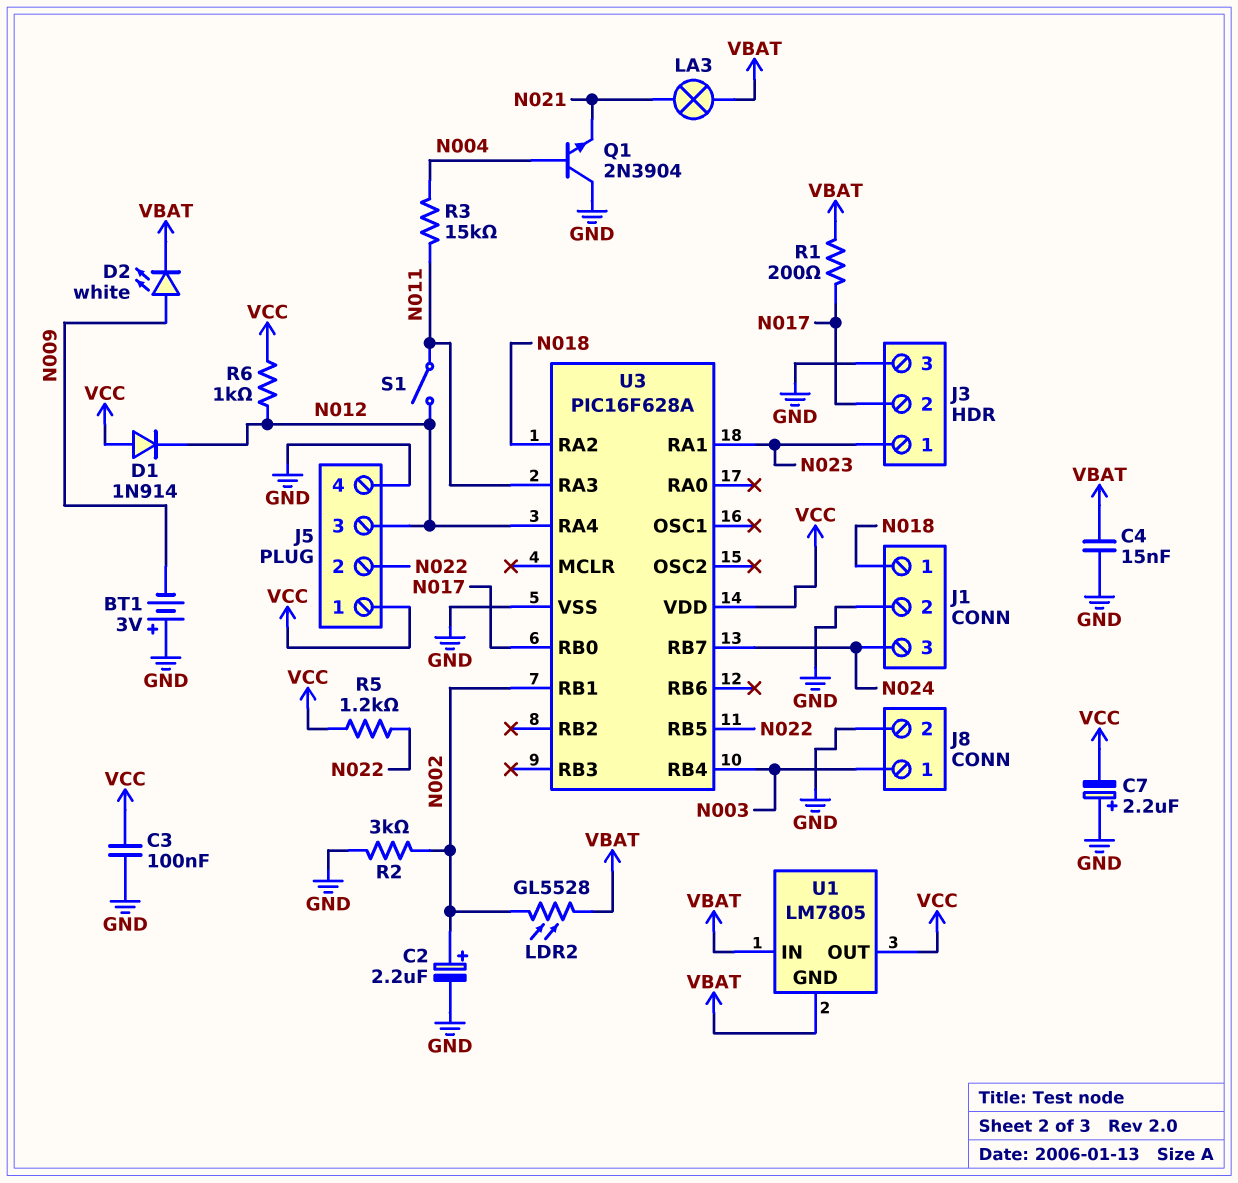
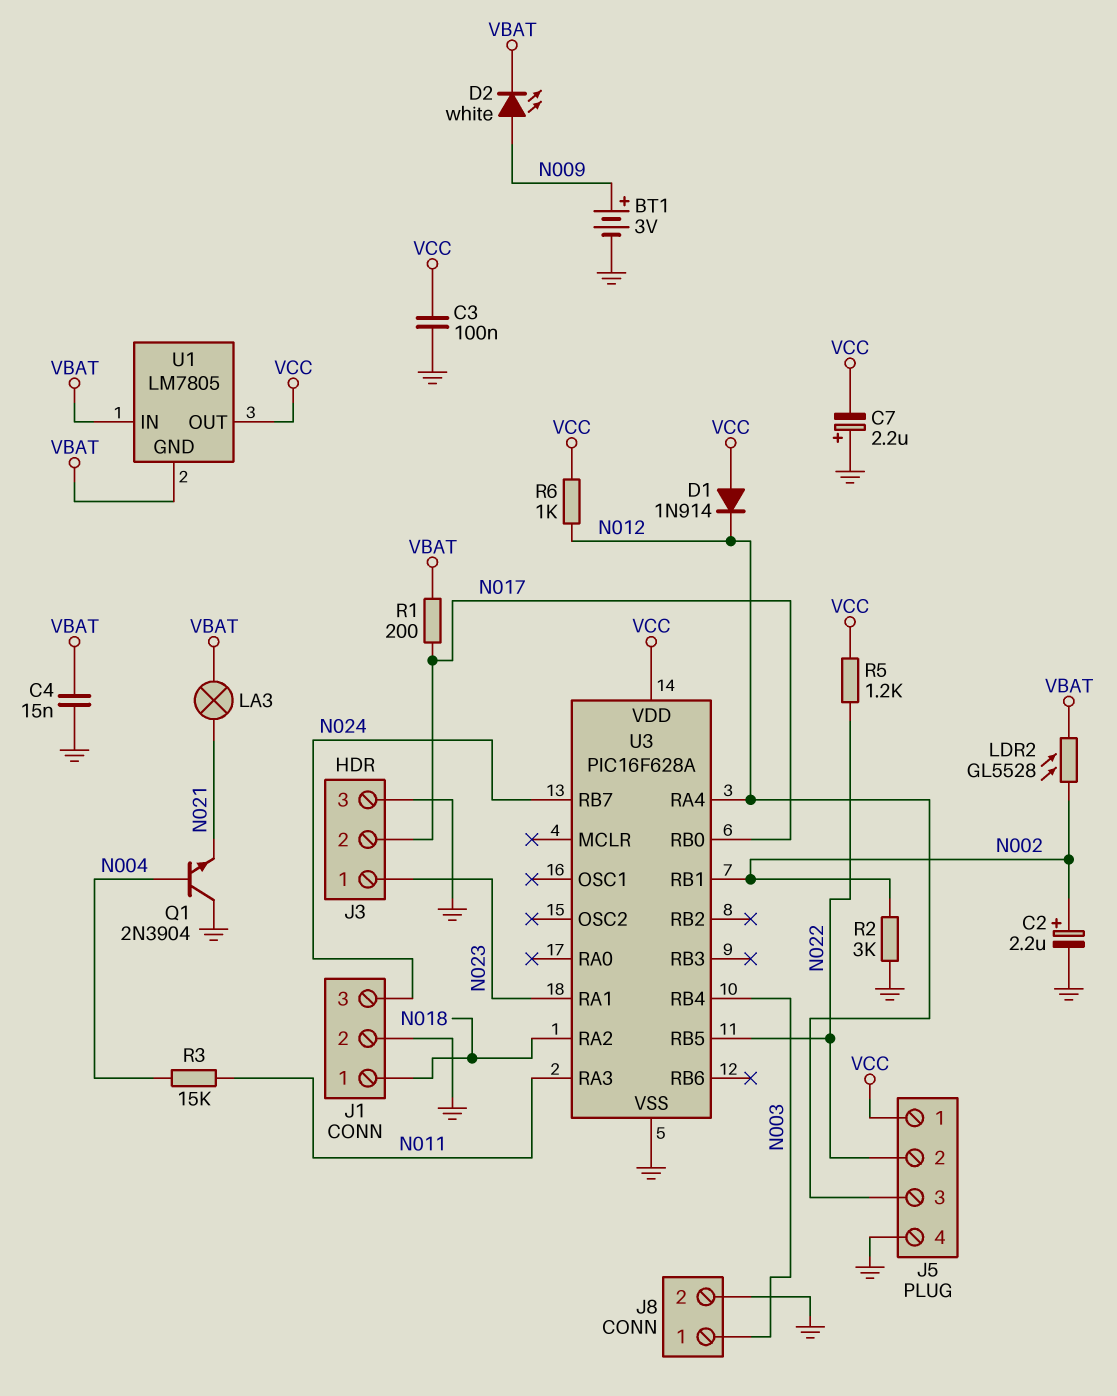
BT1: 3V (plus GND, minus N009) -> 3V (plus N009, minus GND)
S1: switch (N011, N012) -> none

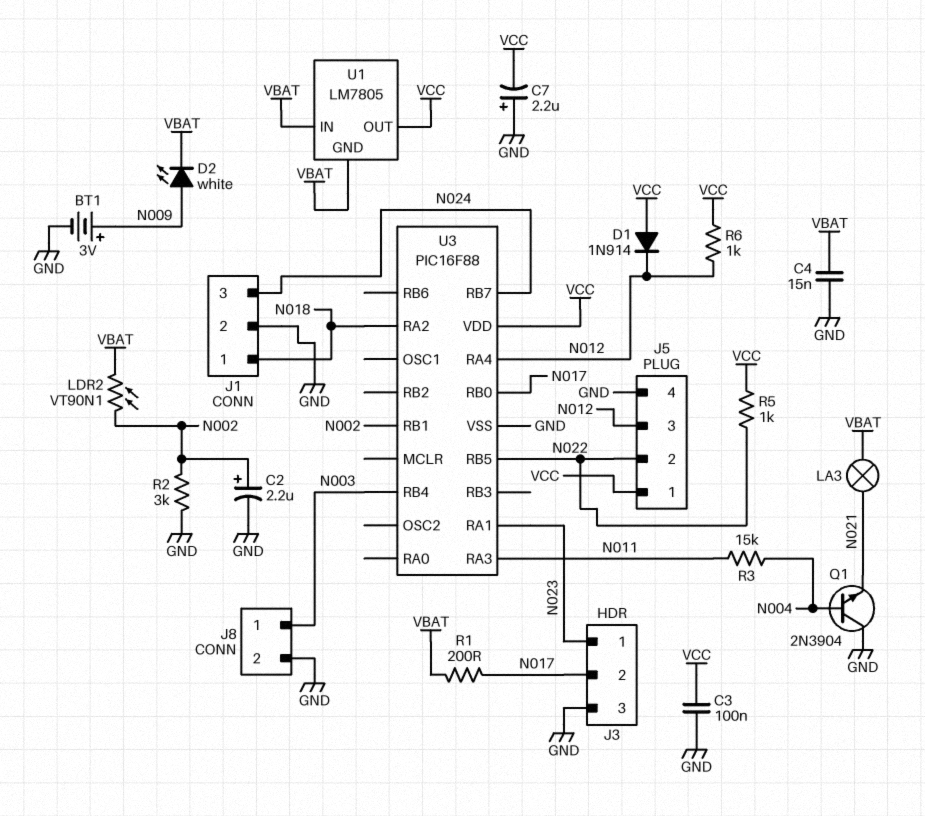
LDR2: GL5528 (N002, VBAT) -> VT90N1 (N002, VBAT)
R5: 1.2k (N022, VCC) -> 1k (N022, VCC)
U3: PIC16F628A -> PIC16F88

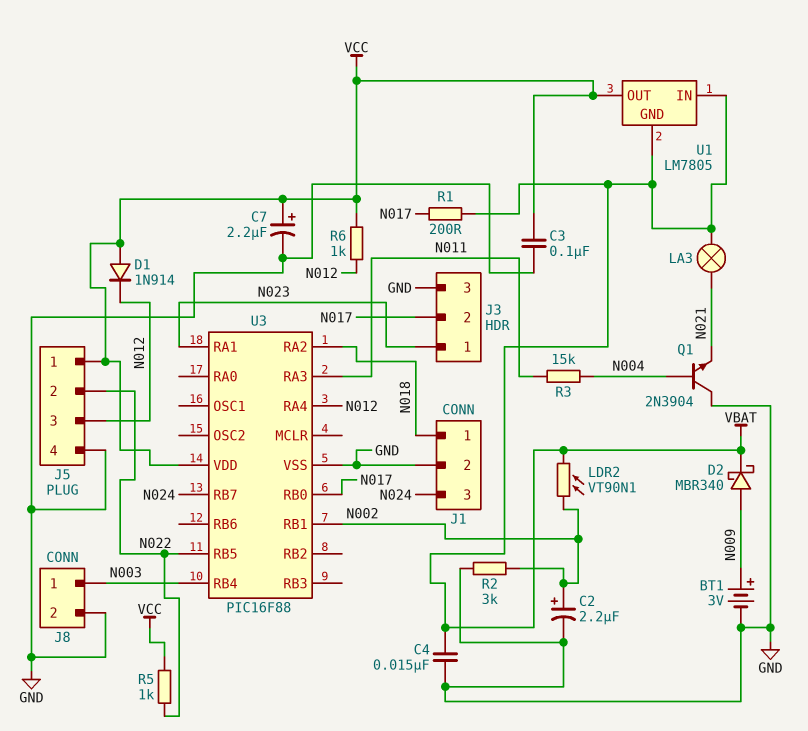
C7: 2.2uF (plus GND, minus VCC) -> 2.2uF (plus VCC, minus GND)
D2: LED white (A N009, K VBAT) -> schottky MBR340 (A N009, K VBAT)

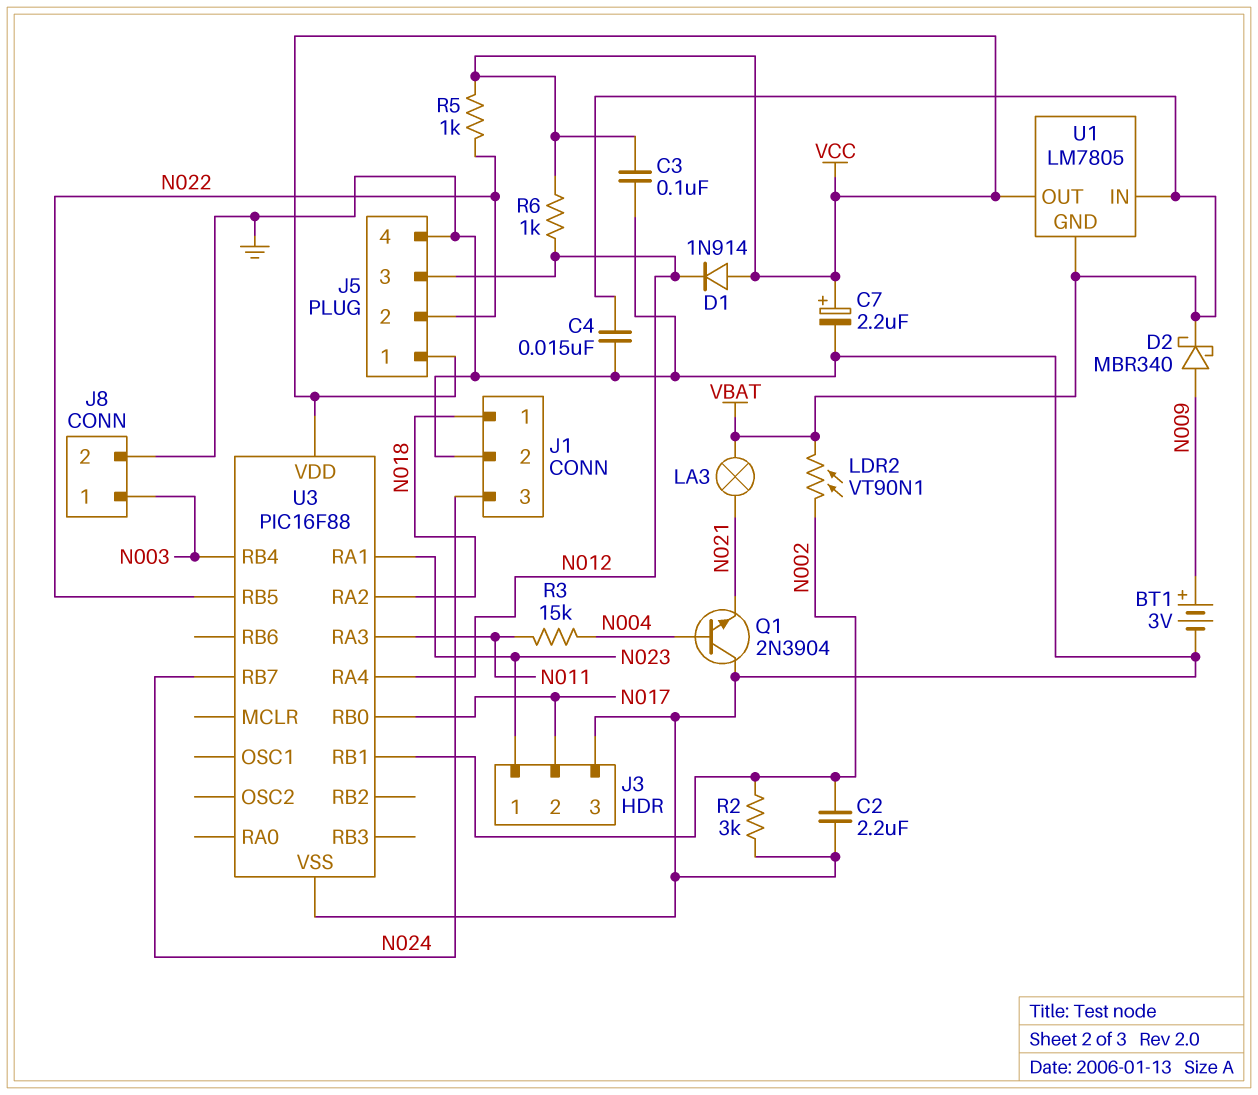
C2: 2.2uF (plus N002, minus GND) -> 2.2uF (GND, N002)
R1: 200 (N017, VBAT) -> none

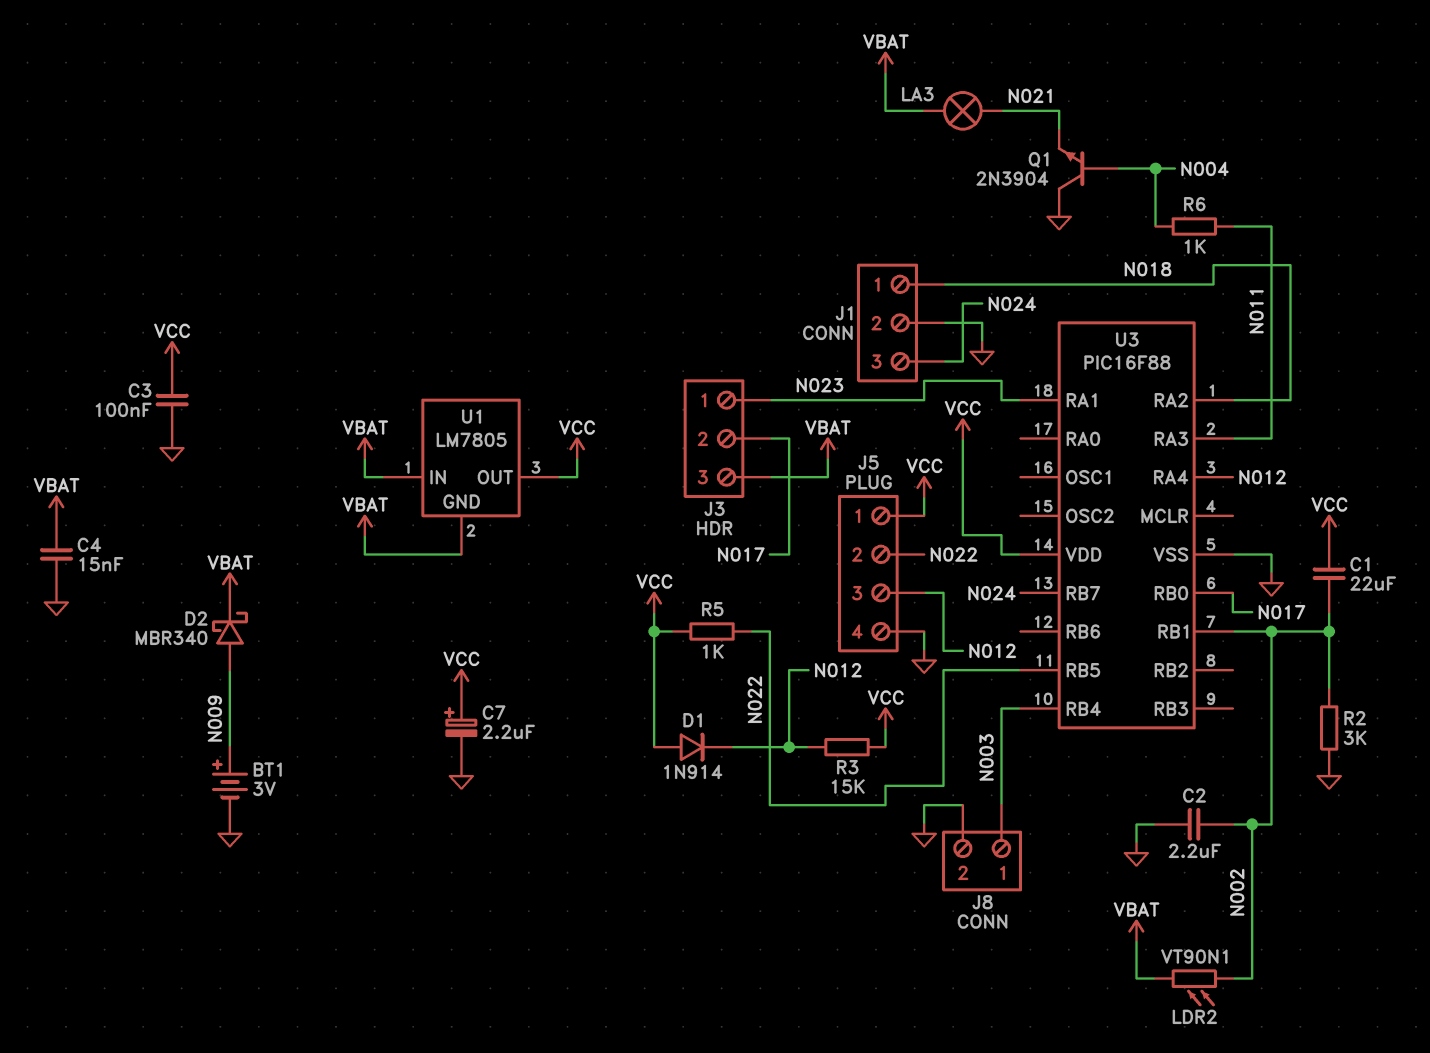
C1: none -> 22uF (N002, VCC)
J3 pin 3: GND -> VBAT
R3: 15k (N004, N011) -> 15k (N012, VCC)
R6: 1k (N012, VCC) -> 1k (N004, N011)

